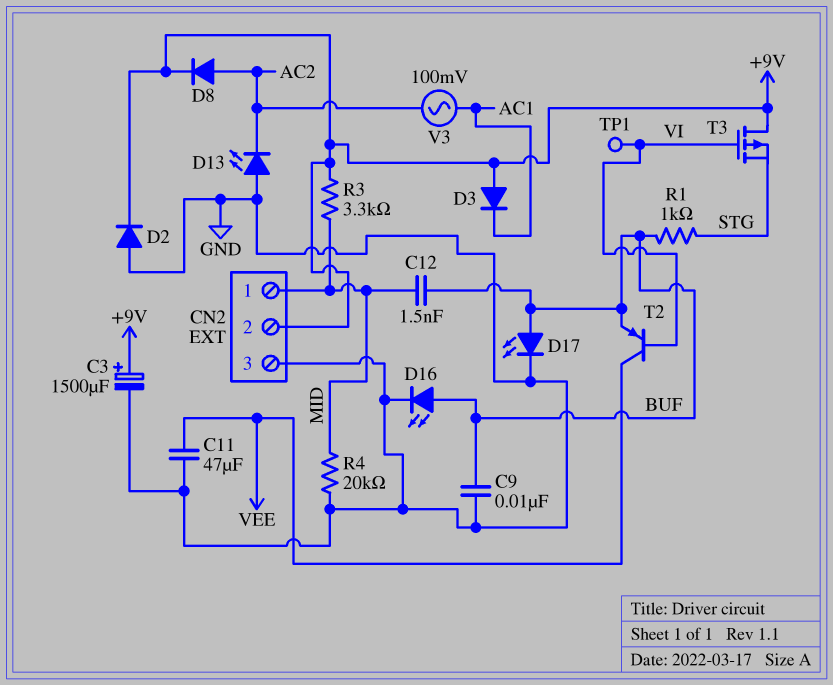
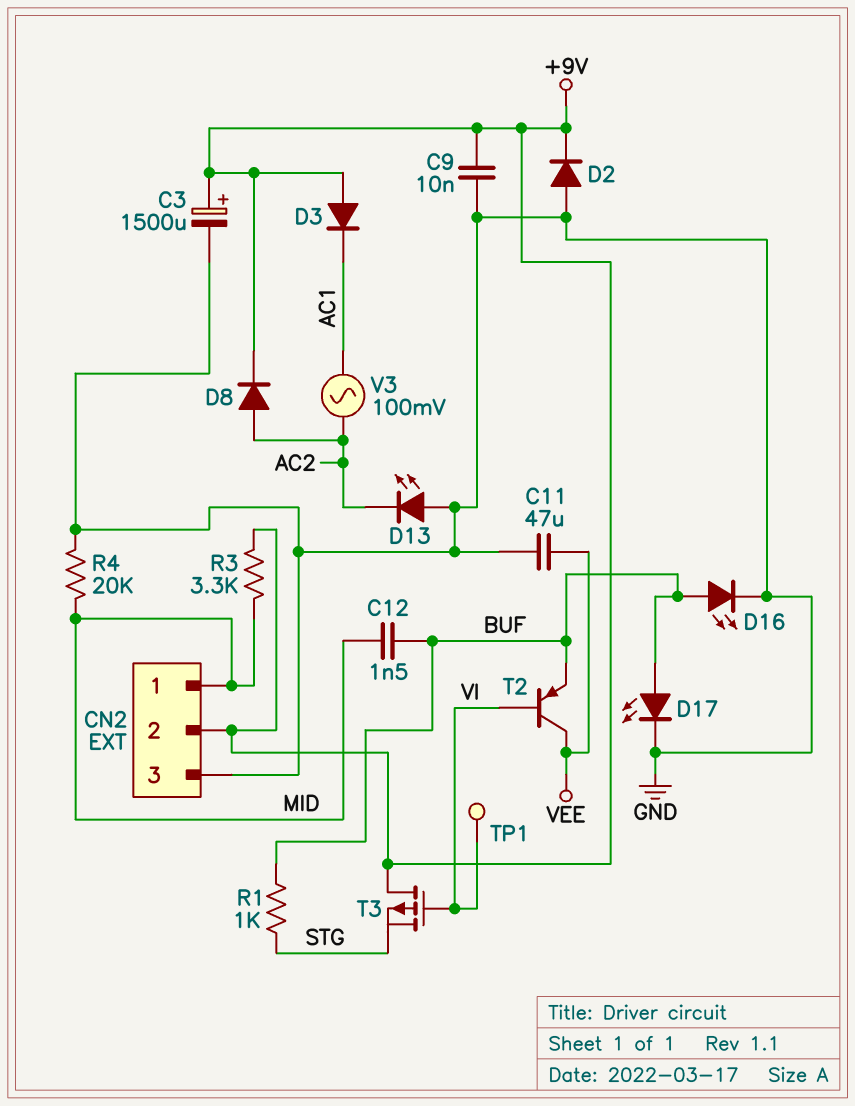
C9: 10nF (BUF, GND) -> 10nF (+9V, GND)

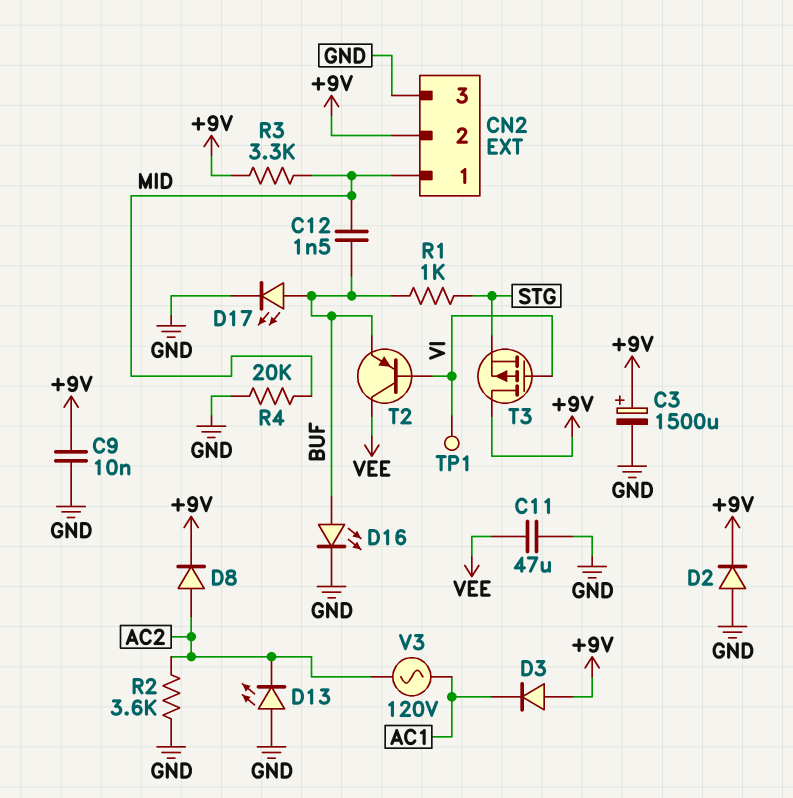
R2: none -> 3.6k (AC2, GND)
V3: AC 100mV (AC1, AC2) -> AC 120V (AC1, AC2)

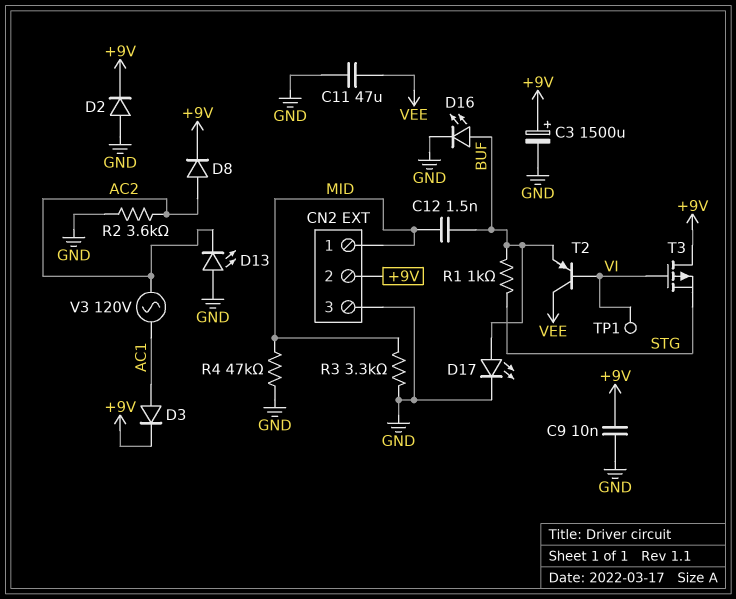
D3: diode (A +9V, K AC1) -> diode (A AC1, K +9V)
R3: 3.3k (+9V, MID) -> 3.3k (GND, MID)
R4: 20k (GND, MID) -> 47k (GND, MID)

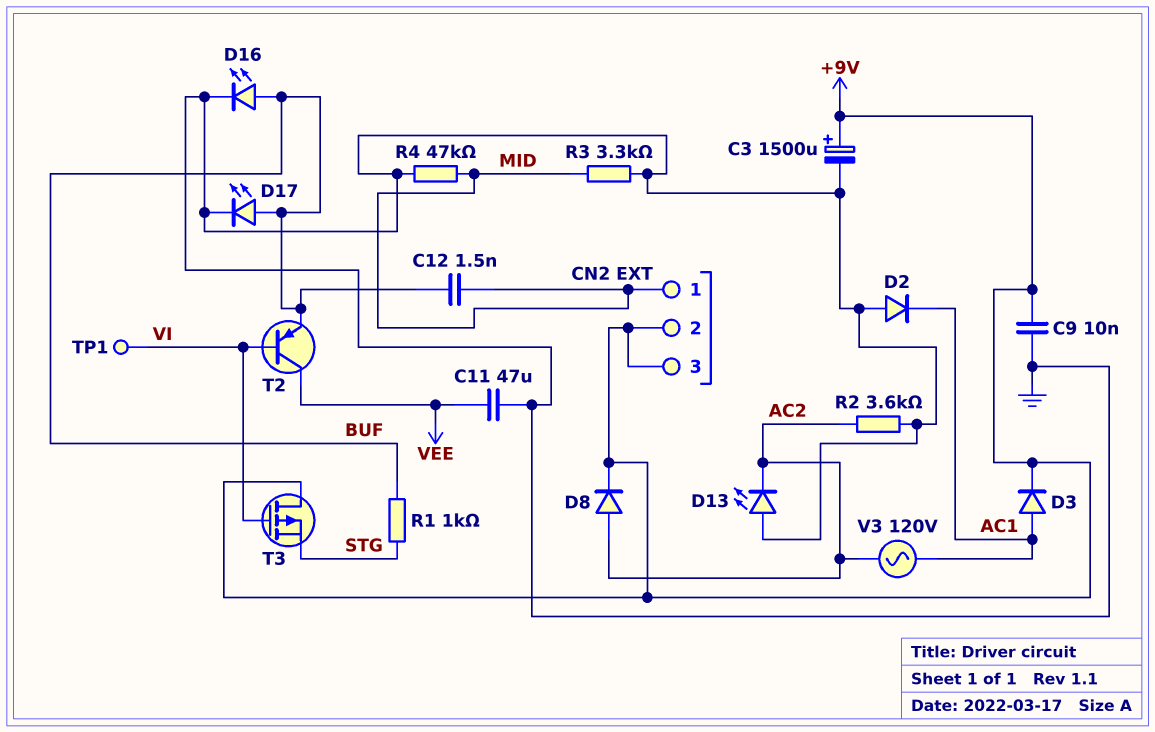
CN2 pin 3: GND -> +9V
D2: diode (A GND, K +9V) -> diode (A GND, K AC1)

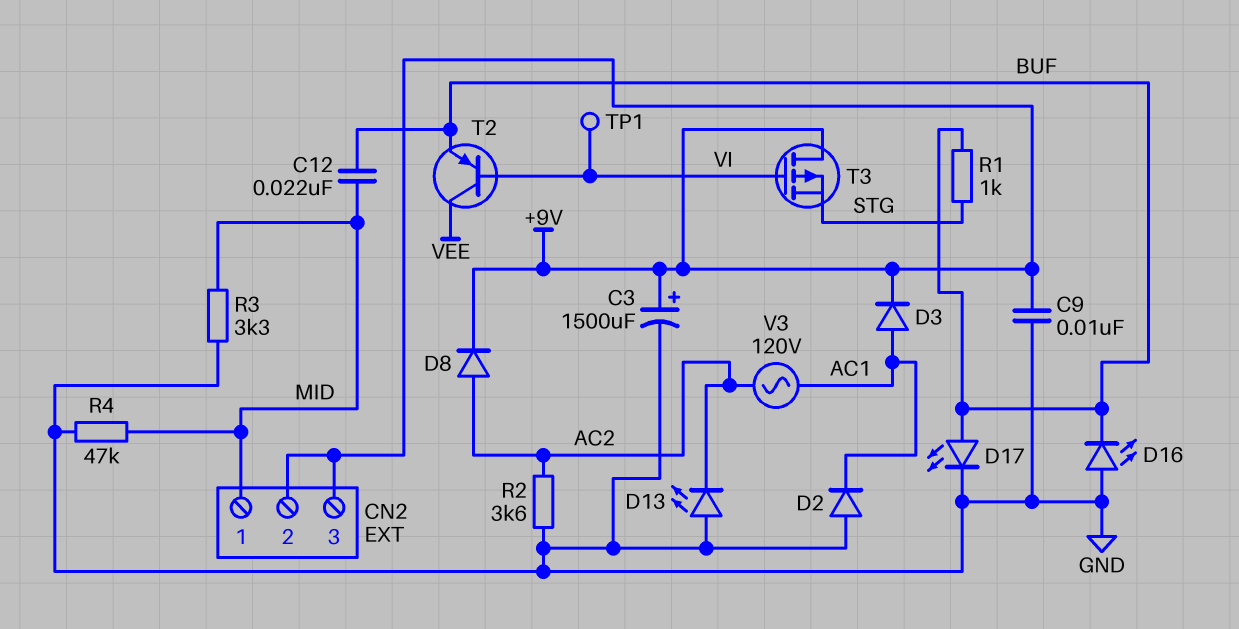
C11: 47uF (GND, VEE) -> none
C12: 1.5nF (BUF, MID) -> 22nF (BUF, MID)
D16: LED (A BUF, K GND) -> LED (A GND, K BUF)

